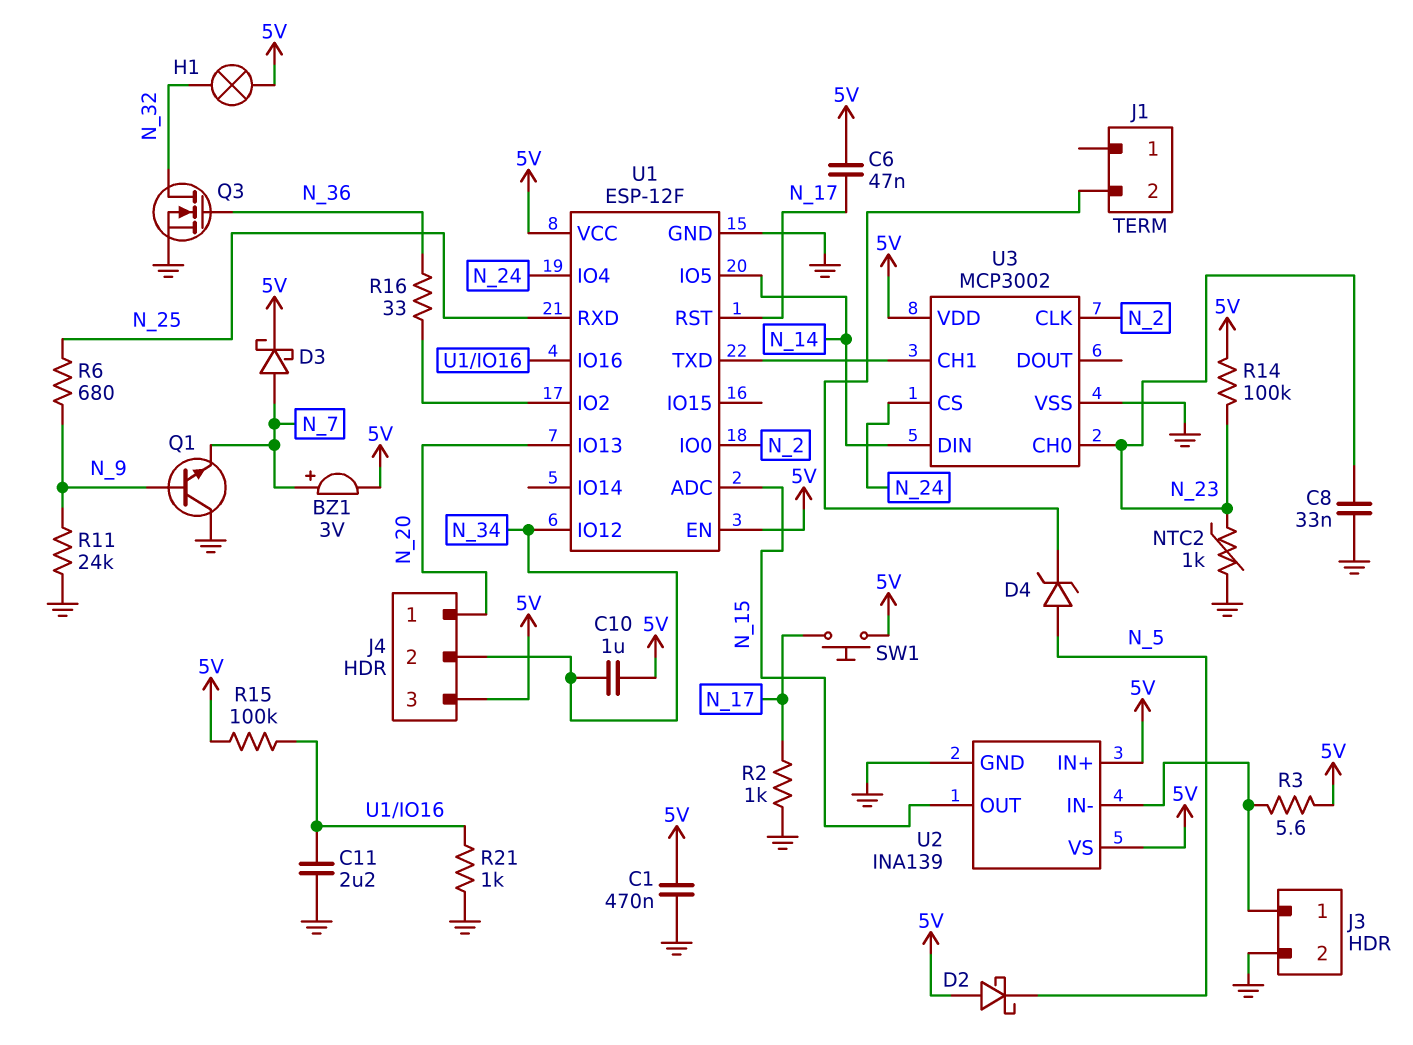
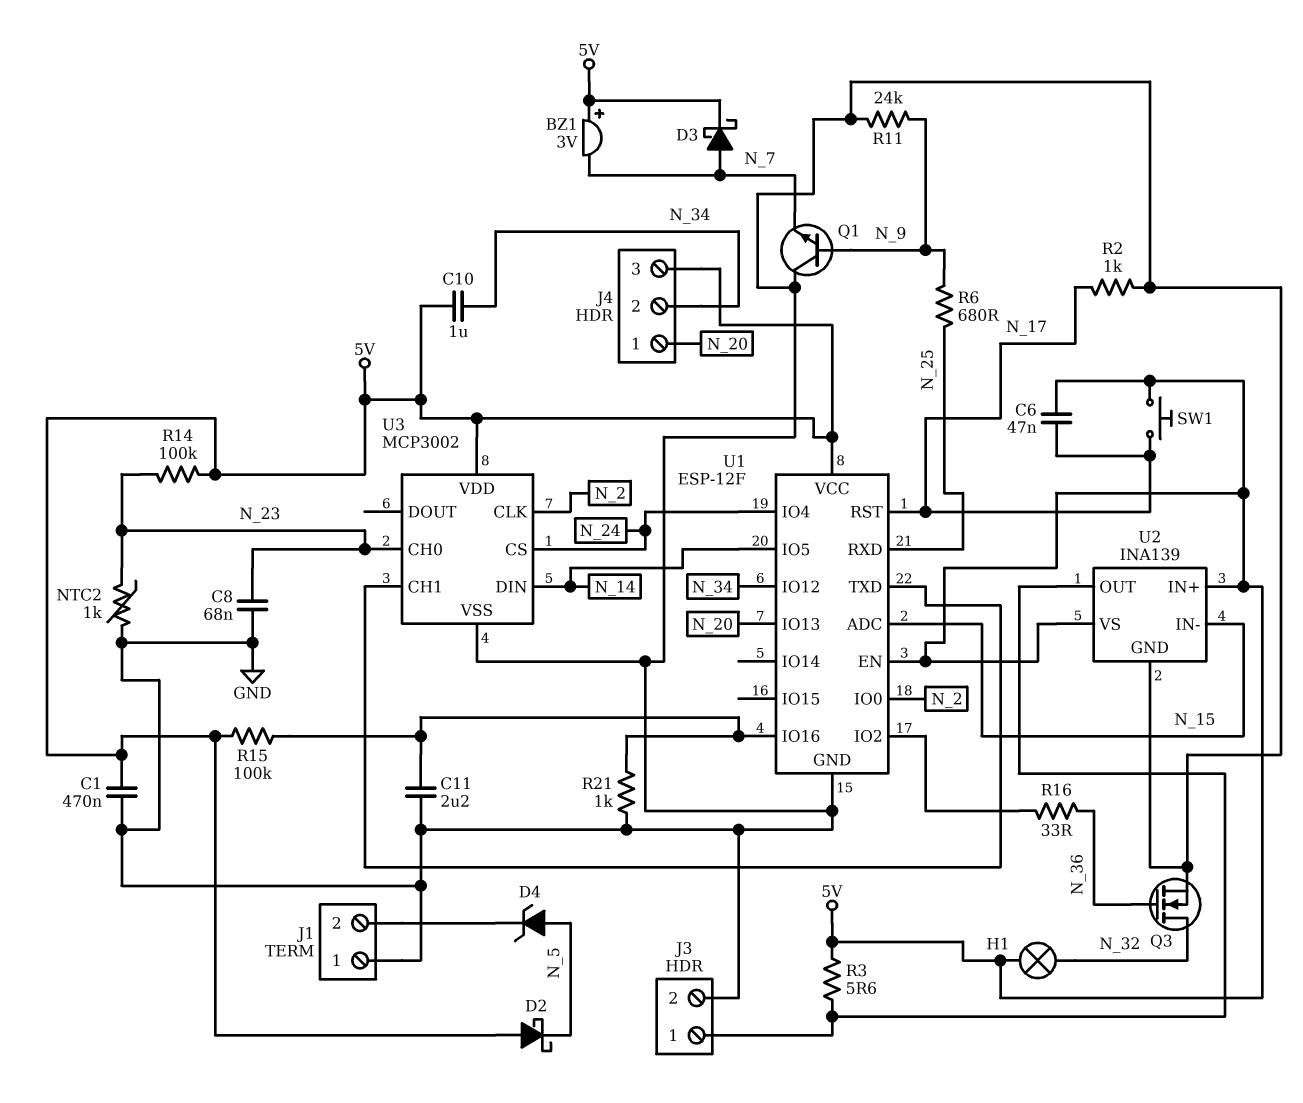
BZ1: buzzer 3V (plus N_7, minus 5V) -> buzzer 3V (plus 5V, minus N_7)
C8: 33nF (GND, N_23) -> 68nF (GND, N_23)
J1 pin 1: none -> GND
U2 pin IN-: J3/1 -> N_15
U2 pin OUT: N_15 -> J3/1

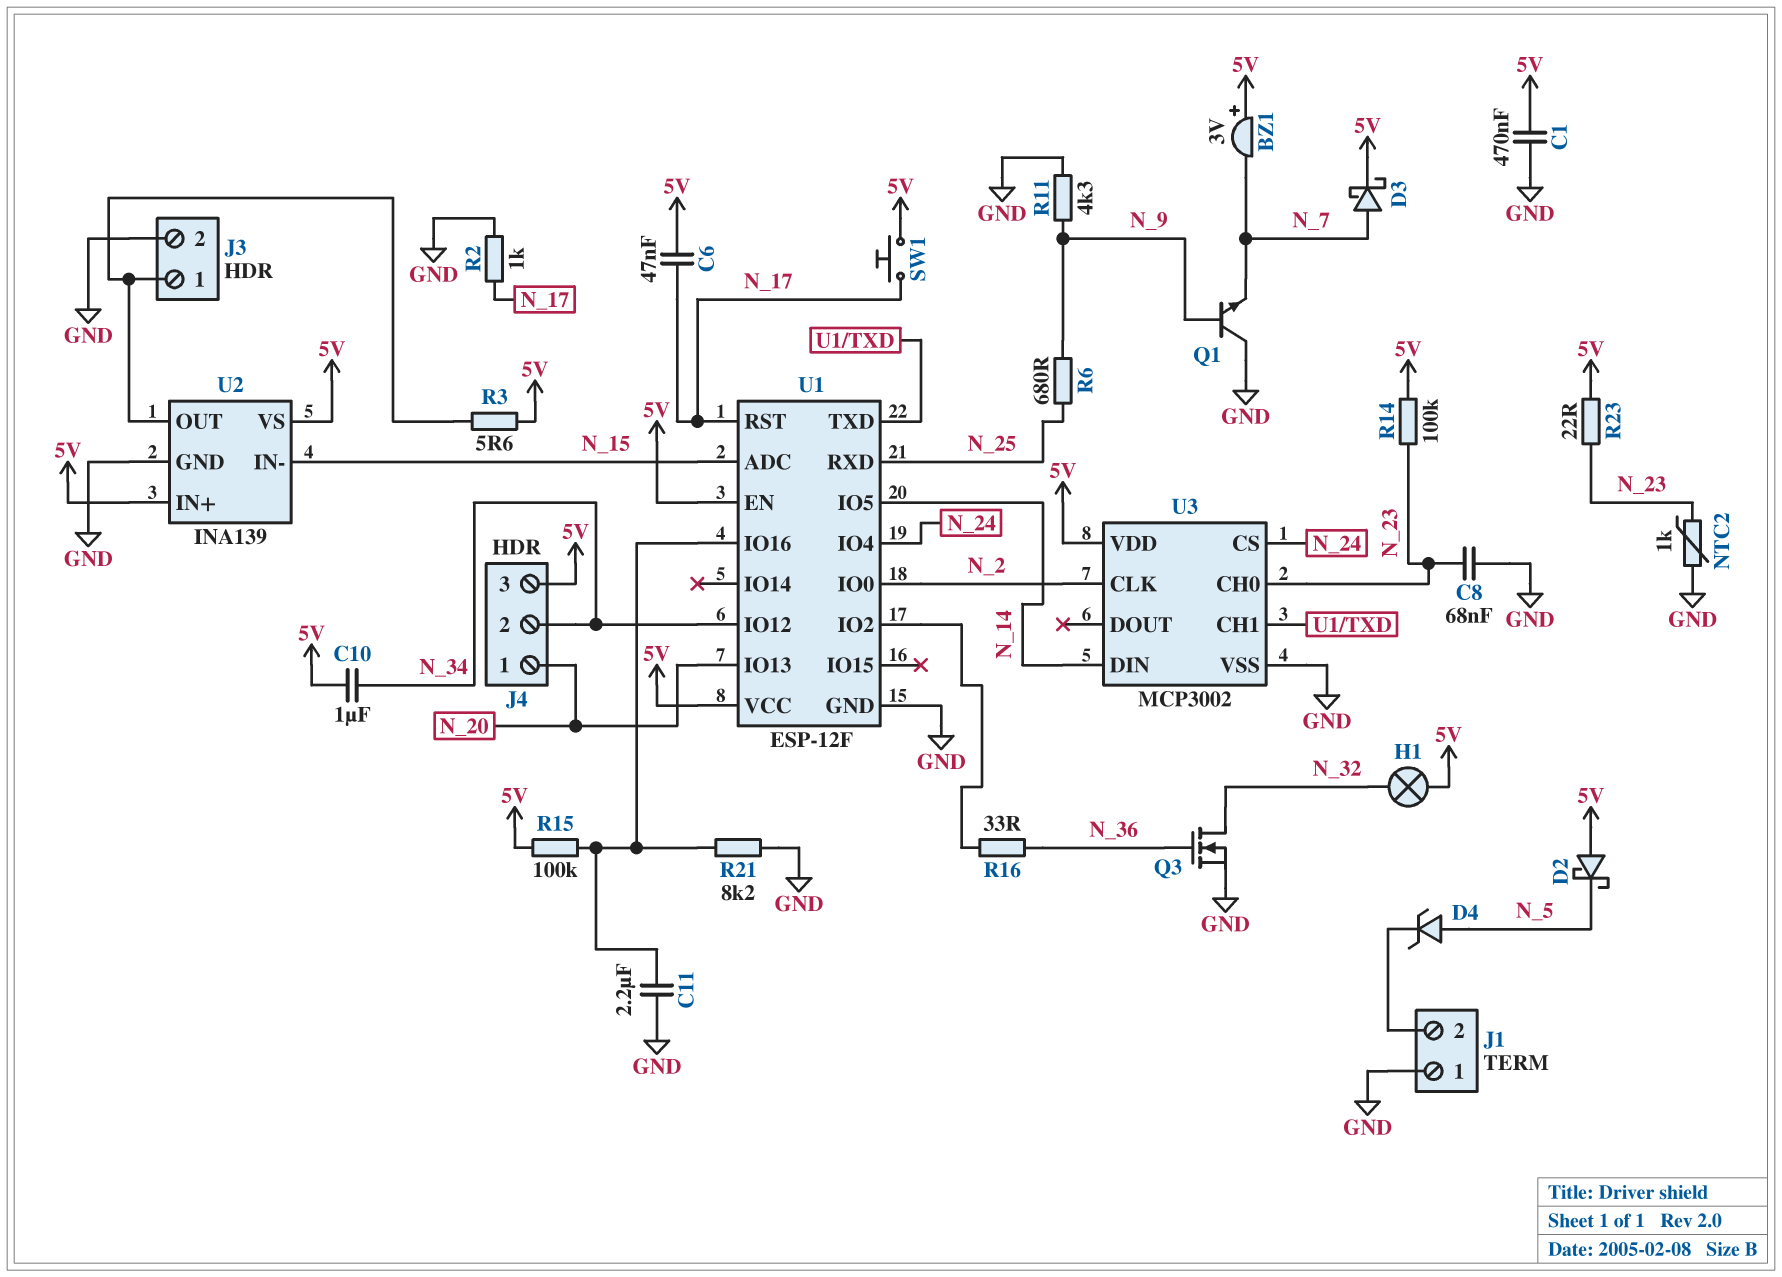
R11: 24k (GND, N_9) -> 4.3k (GND, N_9)
R21: 1k (GND, U1/IO16) -> 8.2k (GND, U1/IO16)
R23: none -> 22 (5V, N_23)

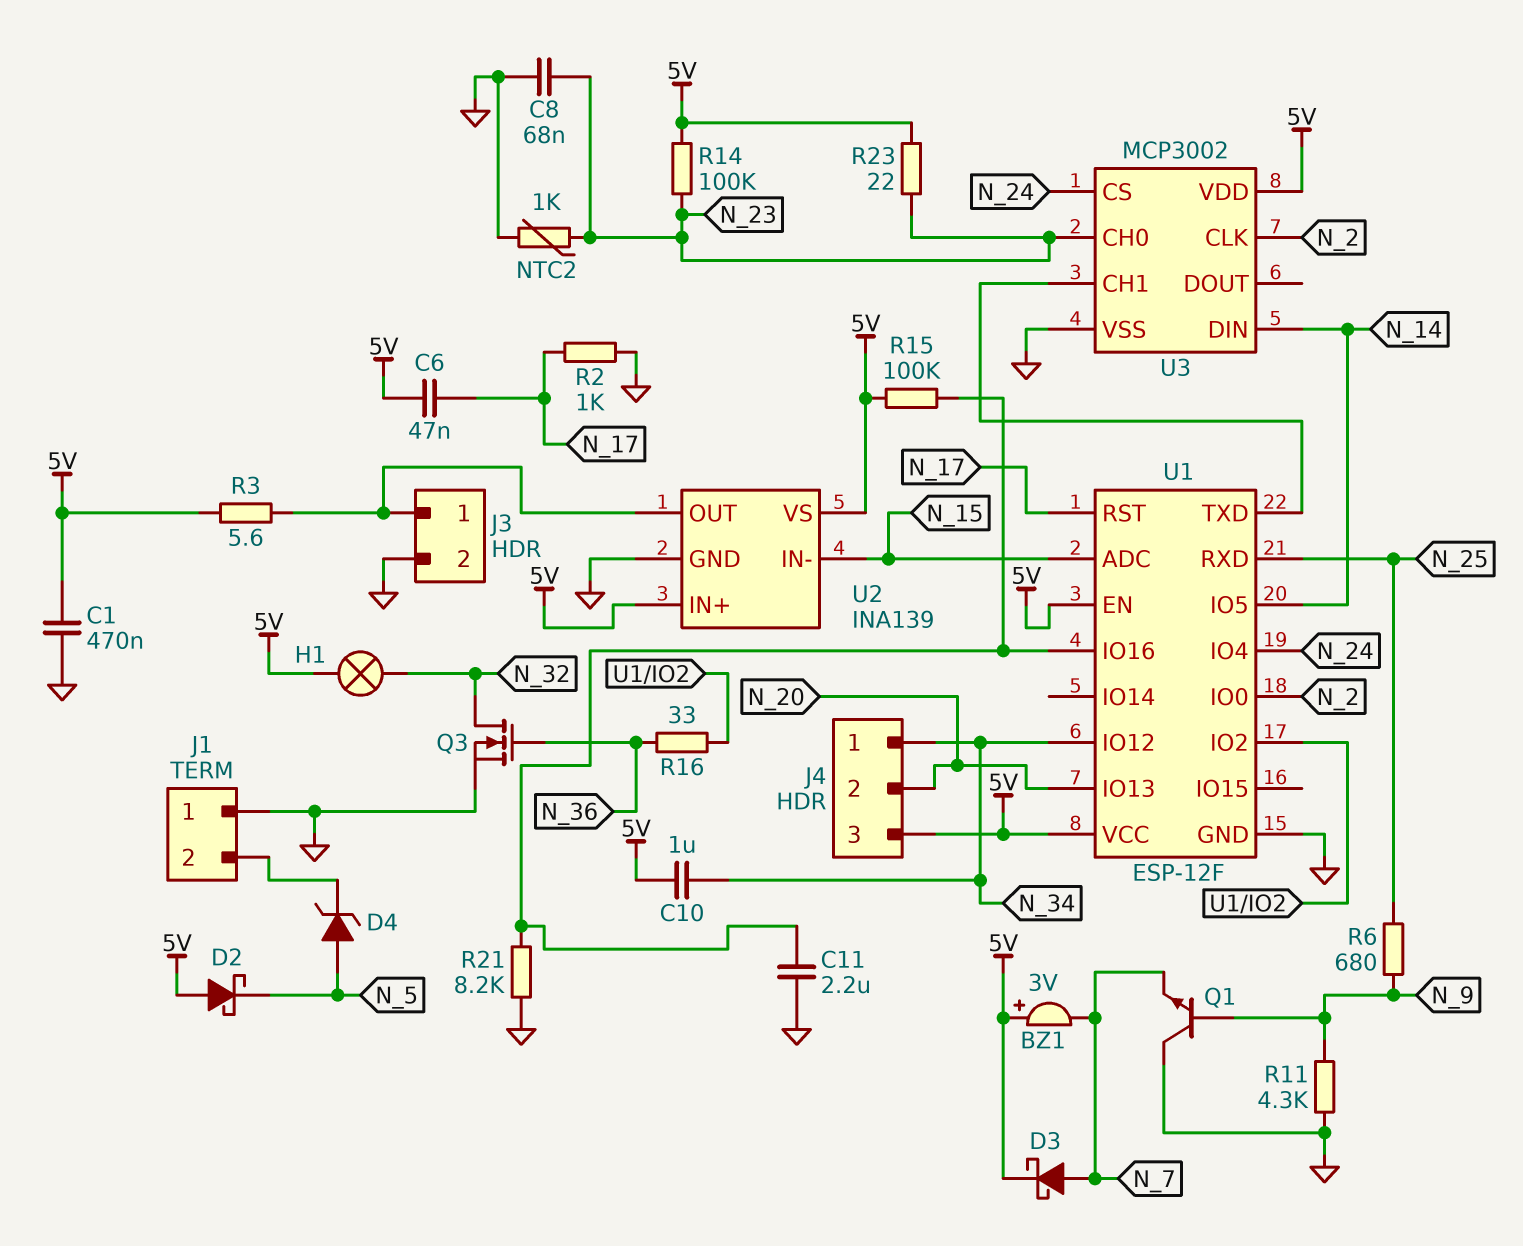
J4 pin 1: N_20 -> N_34
J4 pin 2: N_34 -> N_20
SW1: button (5V, N_17) -> none

